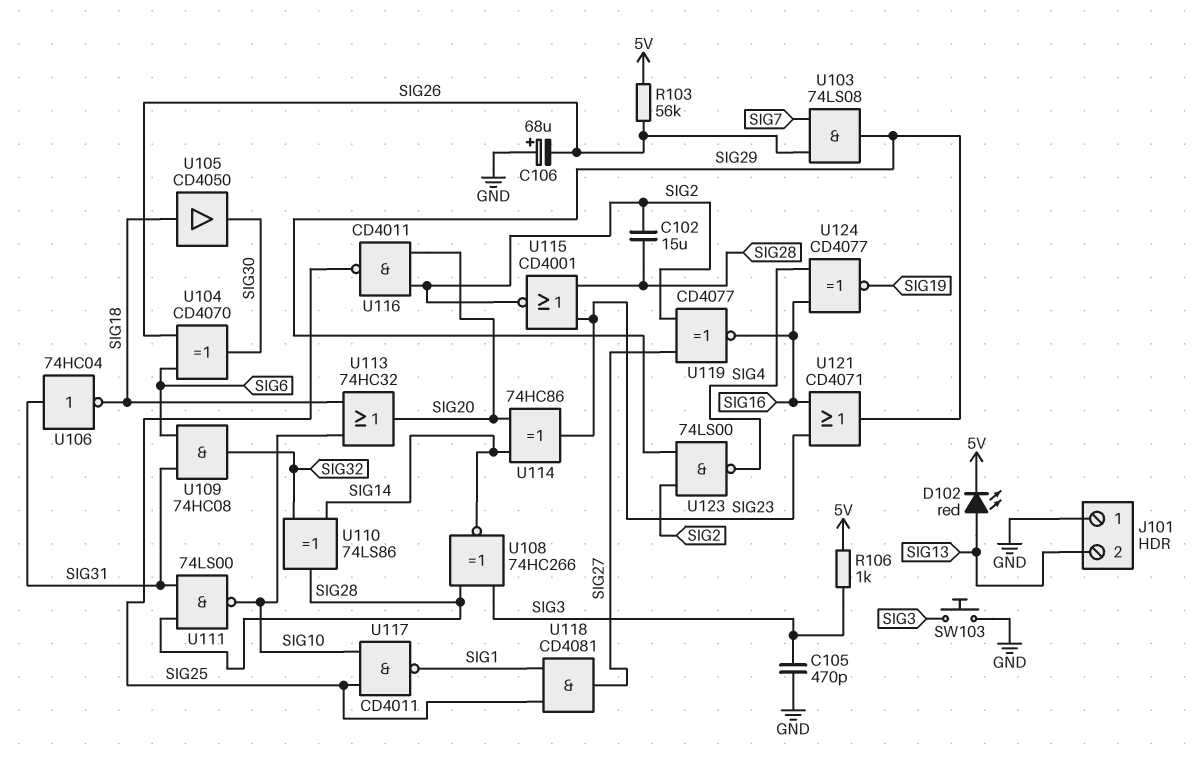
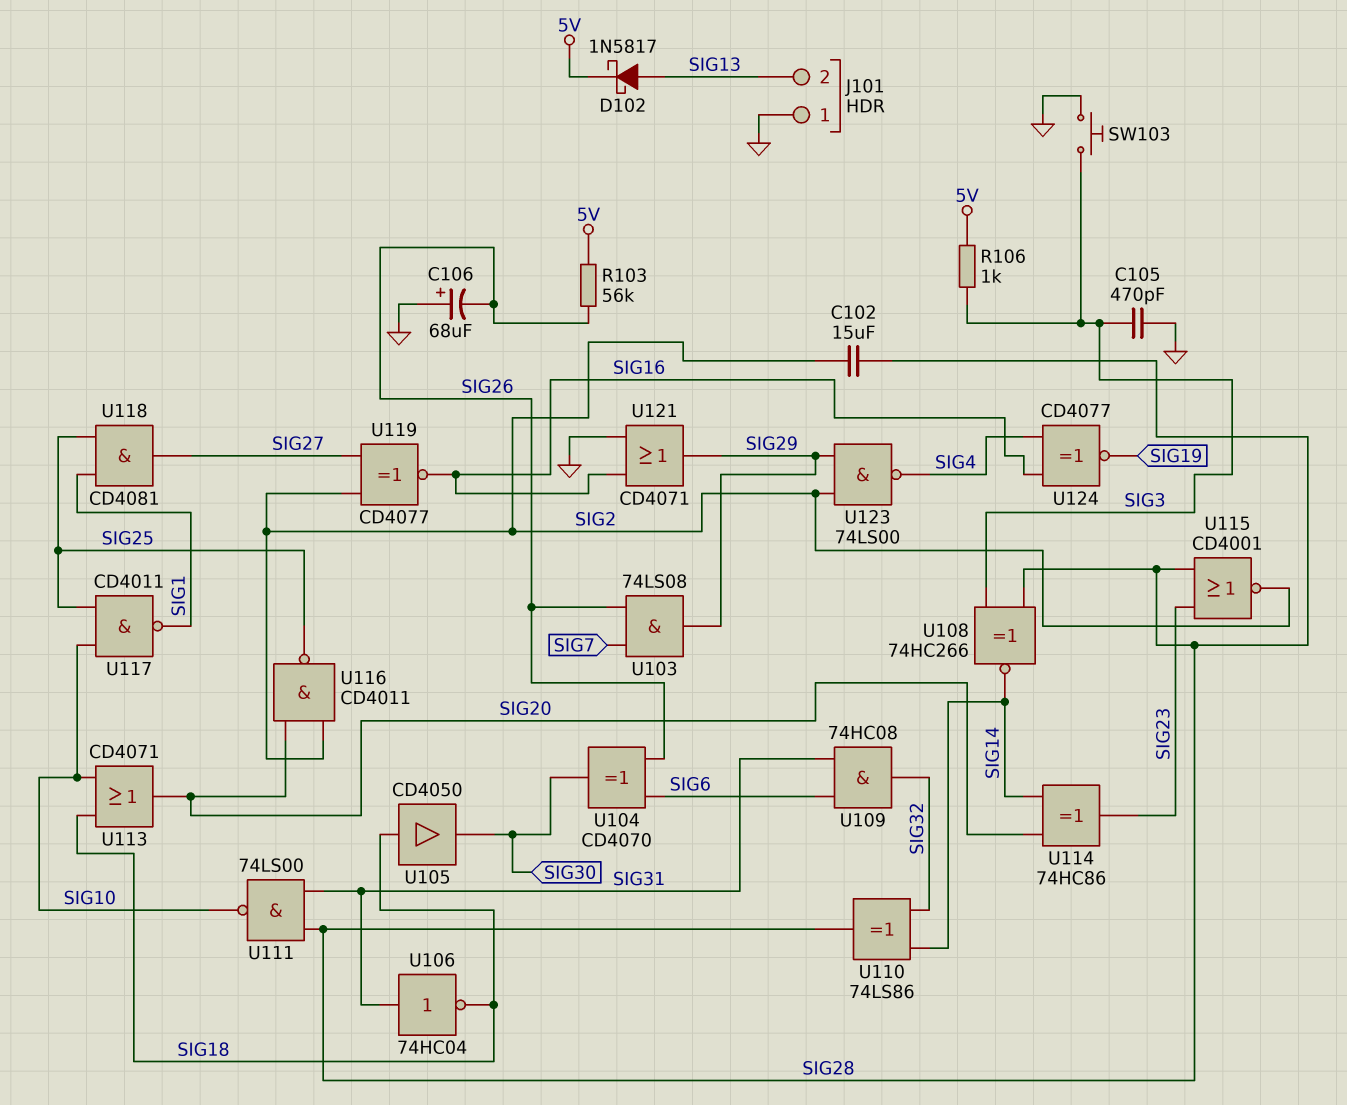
D102: LED red (A SIG13, K 5V) -> schottky 1N5817 (A SIG13, K 5V)
U113: OR 74HC32 (in SIG10, in SIG18, out SIG20) -> OR CD4071 (in SIG10, in SIG18, out SIG20)
U121: OR CD4071 (in SIG16, in SIG23, out SIG29) -> OR CD4071 (in GND, in SIG16, out SIG29)

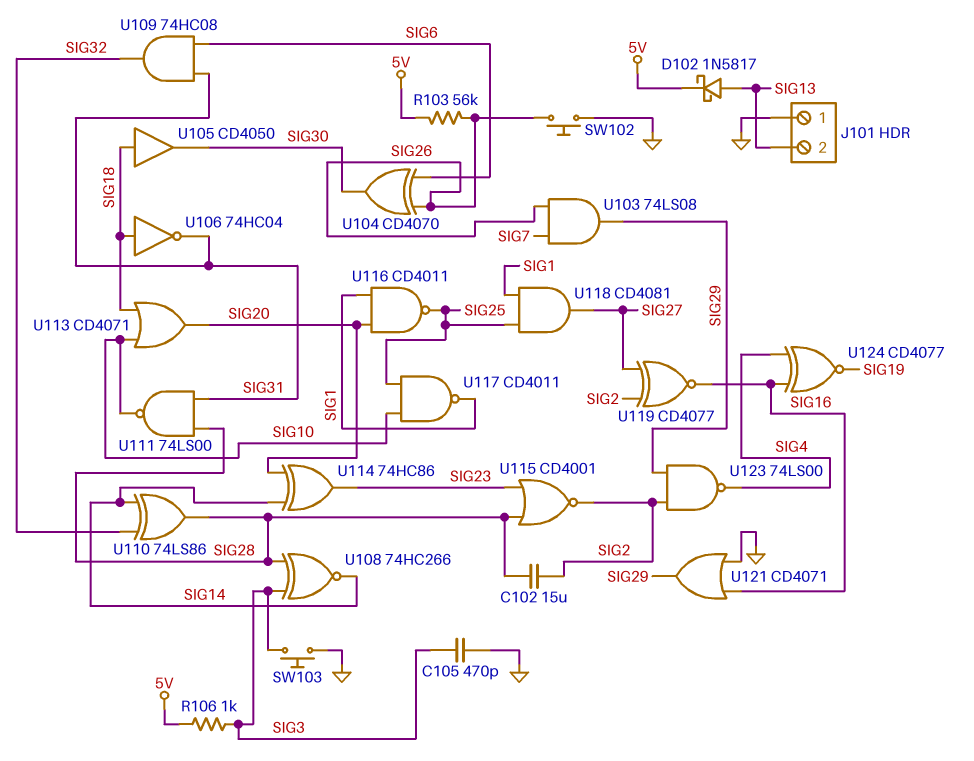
C106: 68uF (plus GND, minus SIG26) -> none
SW102: none -> button (GND, SIG26)
U106: NOT 74HC04 (in SIG31, out SIG18) -> NOT 74HC04 (in SIG18, out SIG31)
U116: NAND CD4011 (in SIG2, in SIG20, out SIG25) -> NAND CD4011 (in SIG1, in SIG20, out SIG25)

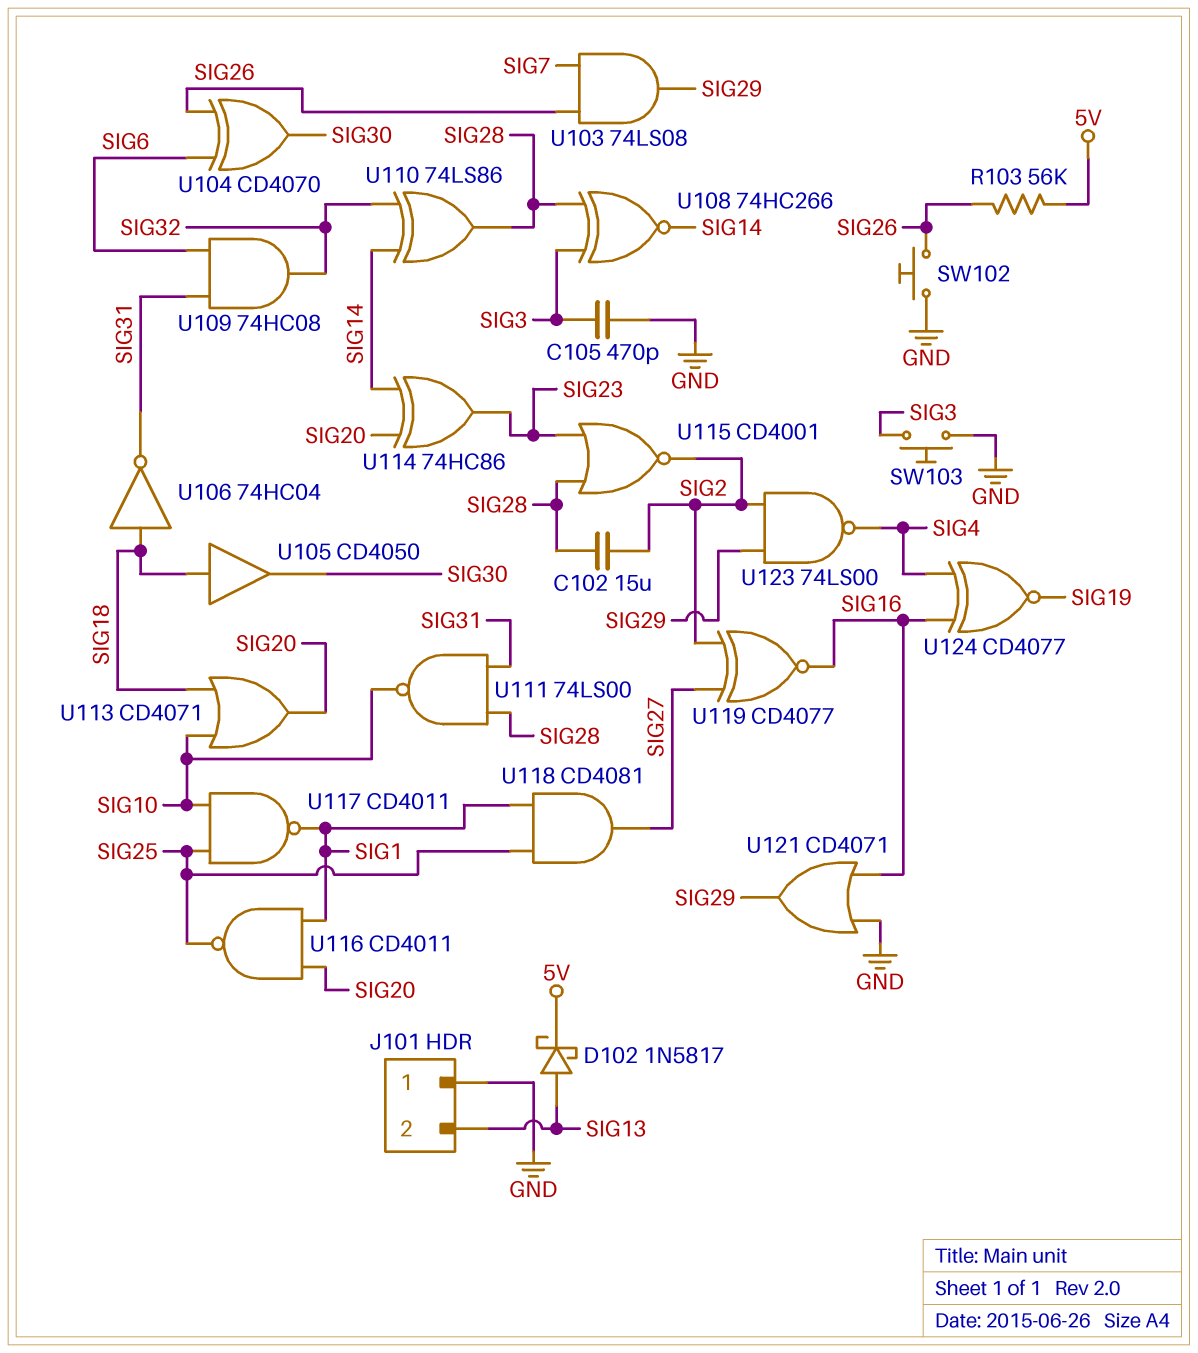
R106: 1k (5V, SIG3) -> none

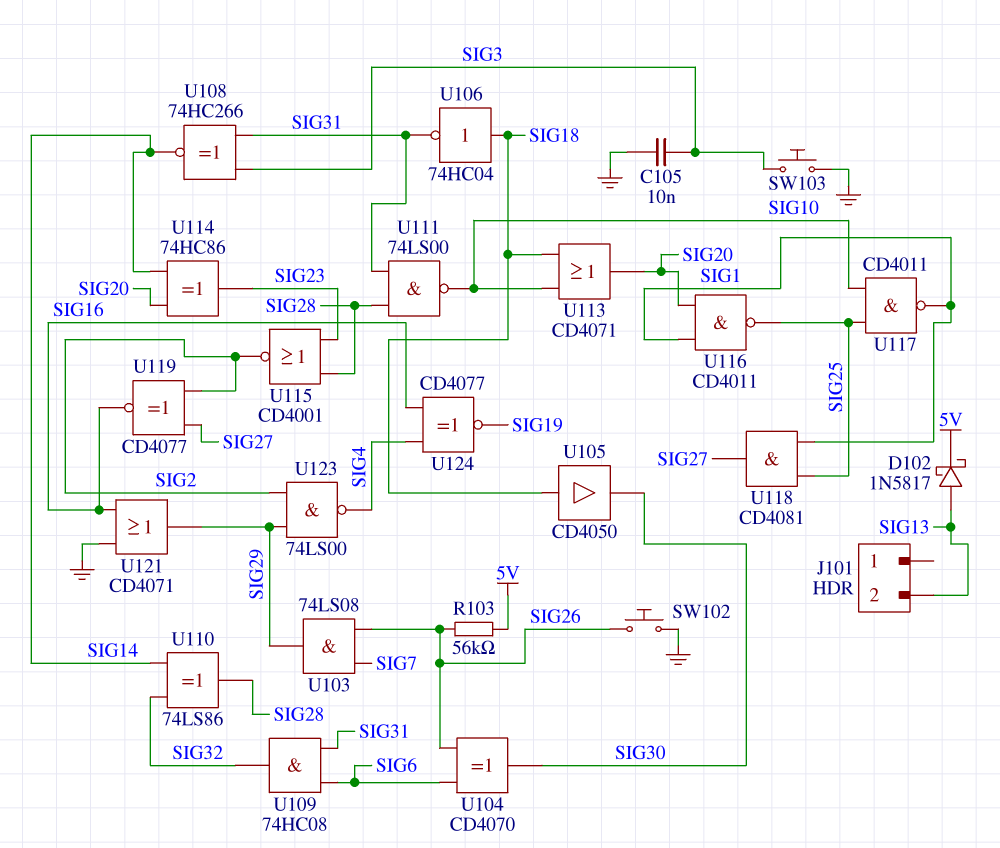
C102: 15uF (SIG2, SIG28) -> none
C105: 470pF (GND, SIG3) -> 10nF (GND, SIG3)
J101 pin 1: GND -> none
U108: XNOR 74HC266 (in SIG3, in SIG28, out SIG14) -> XNOR 74HC266 (in SIG3, in SIG31, out SIG14)

